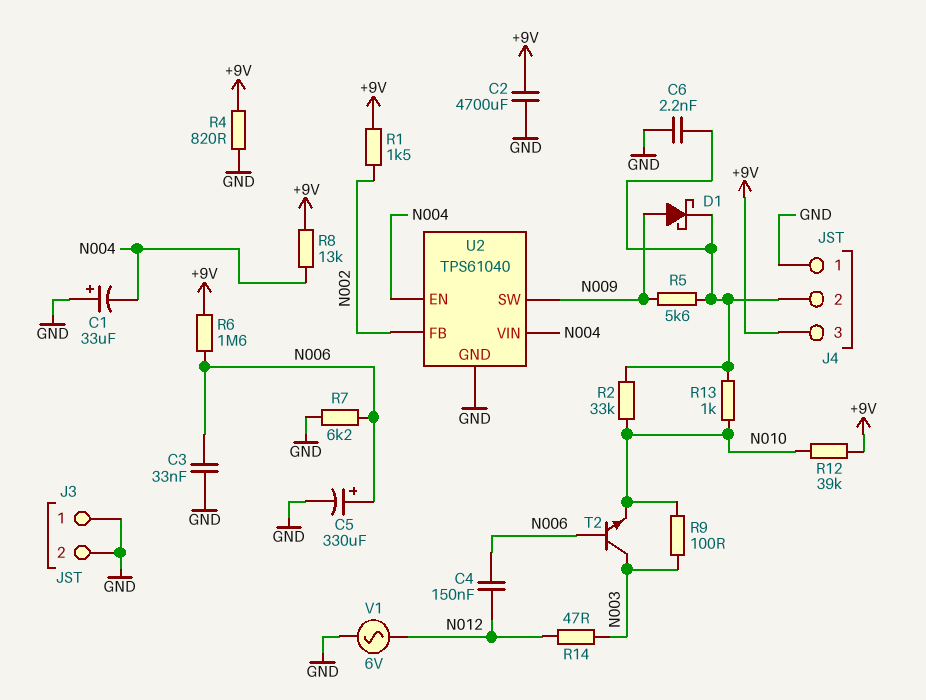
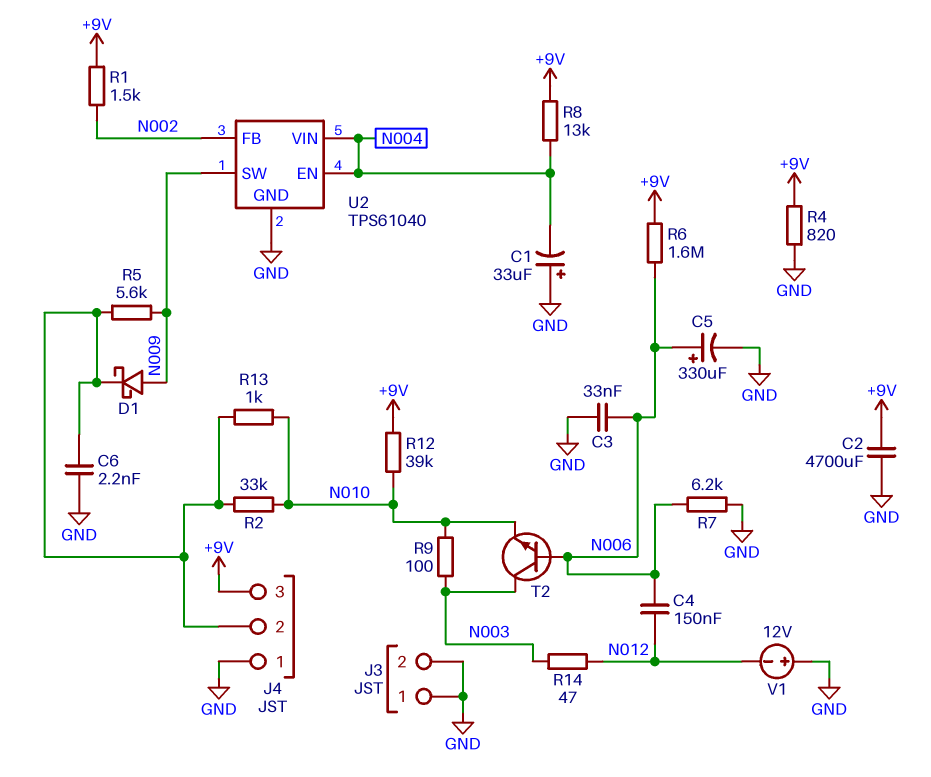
V1: AC 6V (GND, N012) -> 12V (plus GND, minus N012)

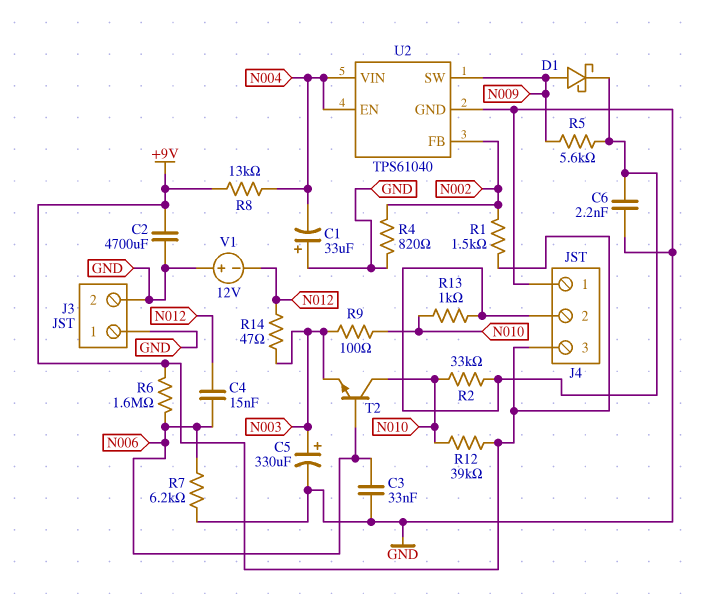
C4: 150nF (N006, N012) -> 15nF (N006, N012)
C5: 330uF (plus N006, minus GND) -> 330uF (plus N003, minus GND)
R4: 820 (+9V, GND) -> 820 (GND, N002)
T2: NPN (B N006, C N003, E N010) -> NPN (B N006, C N010, E N003)

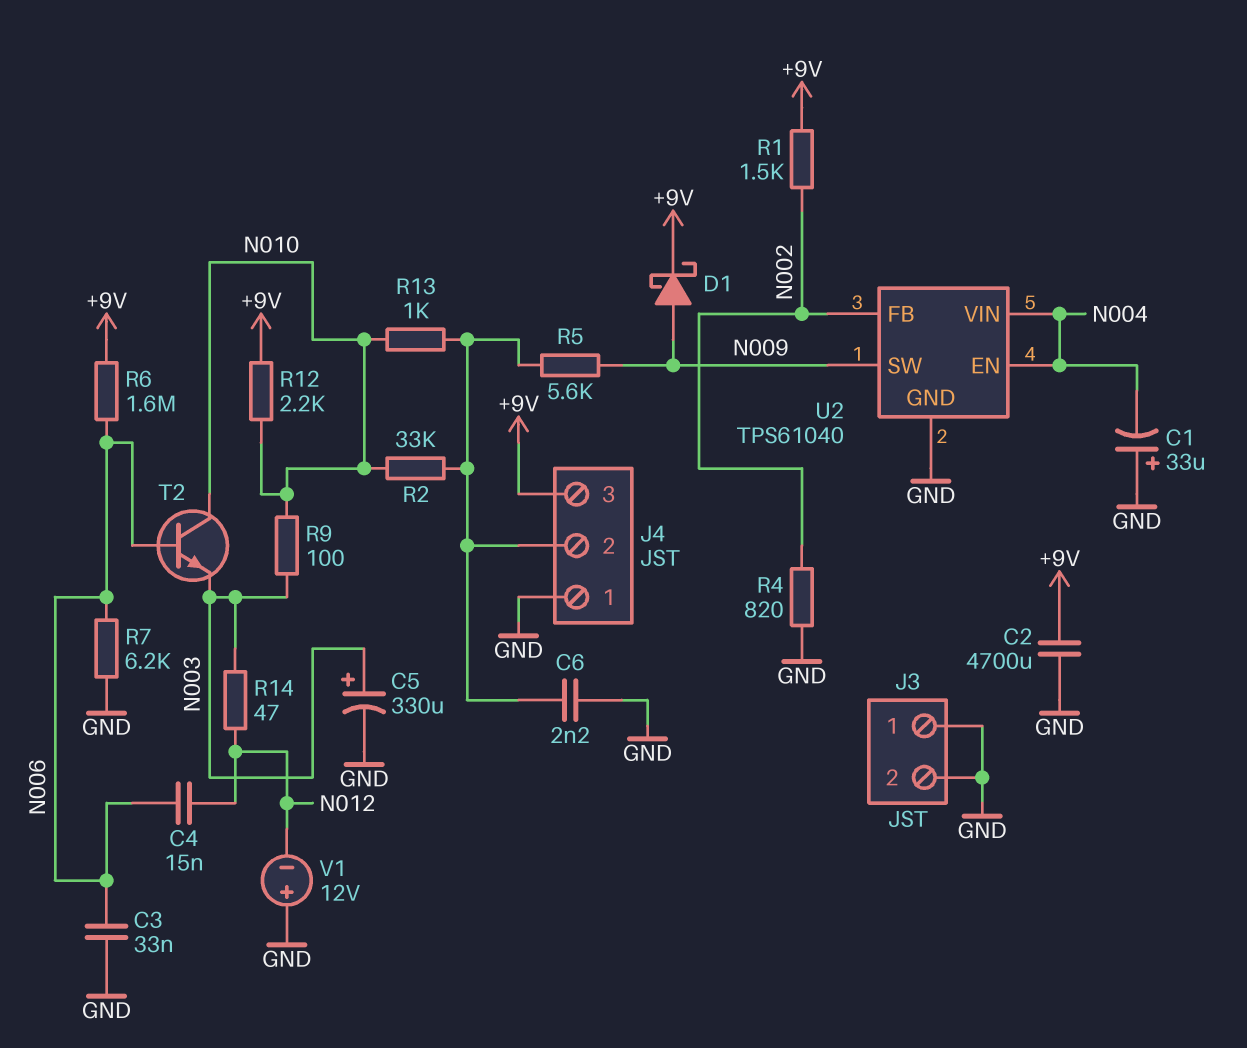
D1: schottky (A N009, K J4/2) -> schottky (A N009, K +9V)
R8: 13k (+9V, N004) -> none
R12: 39k (+9V, N010) -> 2.2k (+9V, N010)

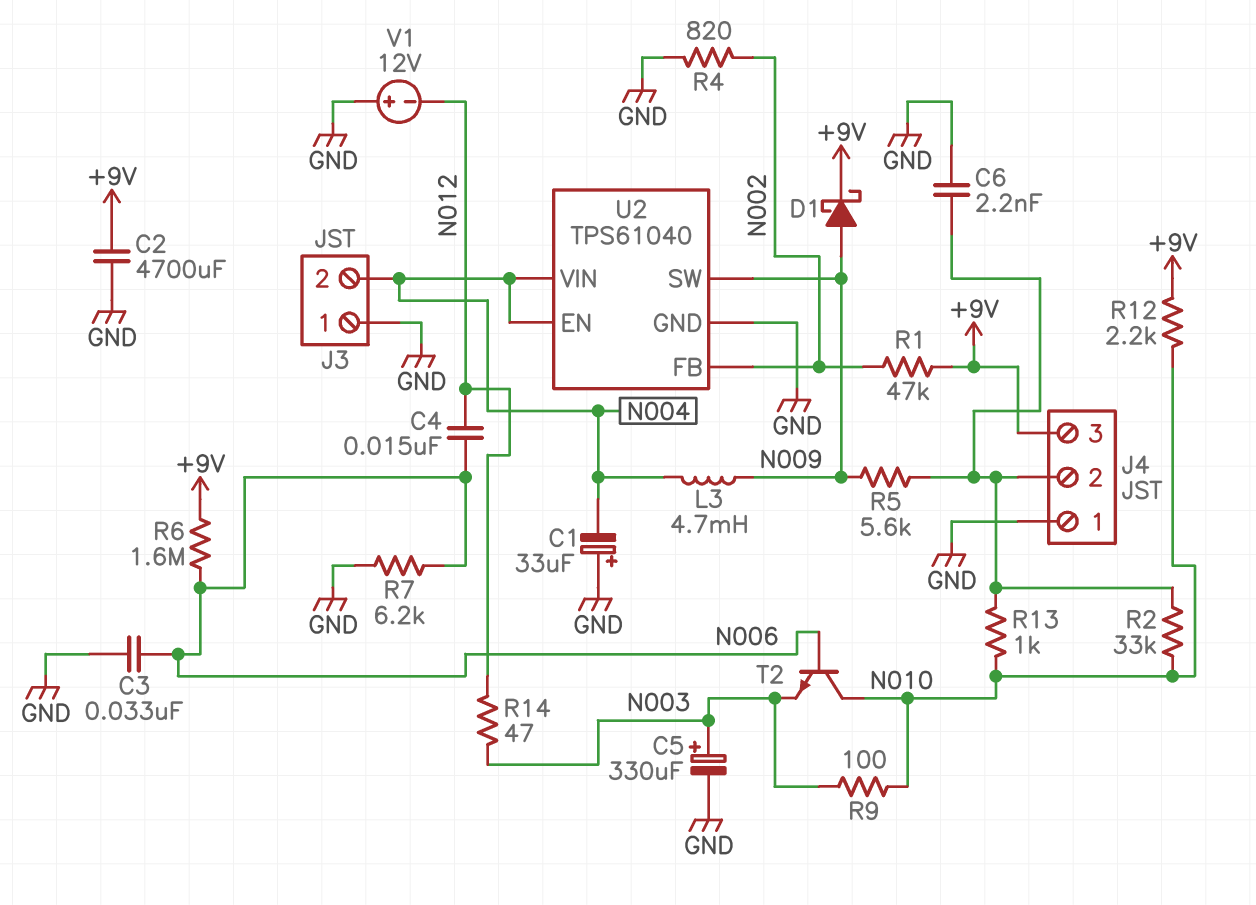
J3 pin 2: GND -> N004
L3: none -> 4.7mH (N004, N009)
R1: 1.5k (+9V, N002) -> 47k (+9V, N002)

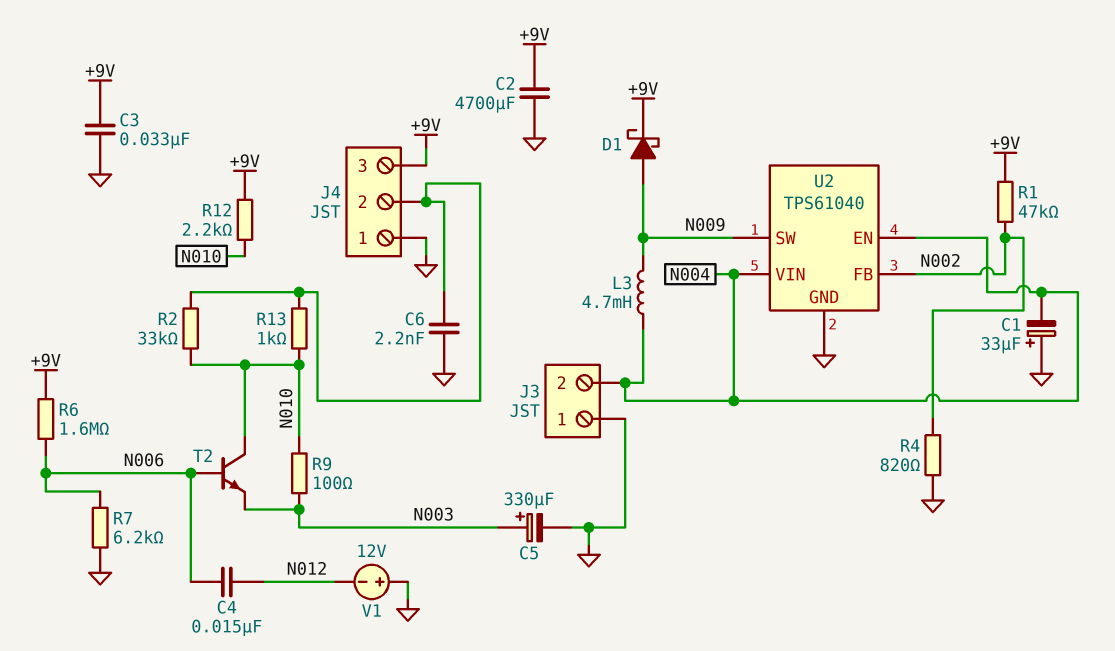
C3: 33nF (GND, N006) -> 33nF (+9V, GND)
R5: 5.6k (J4/2, N009) -> none
R14: 47 (N003, N012) -> none

